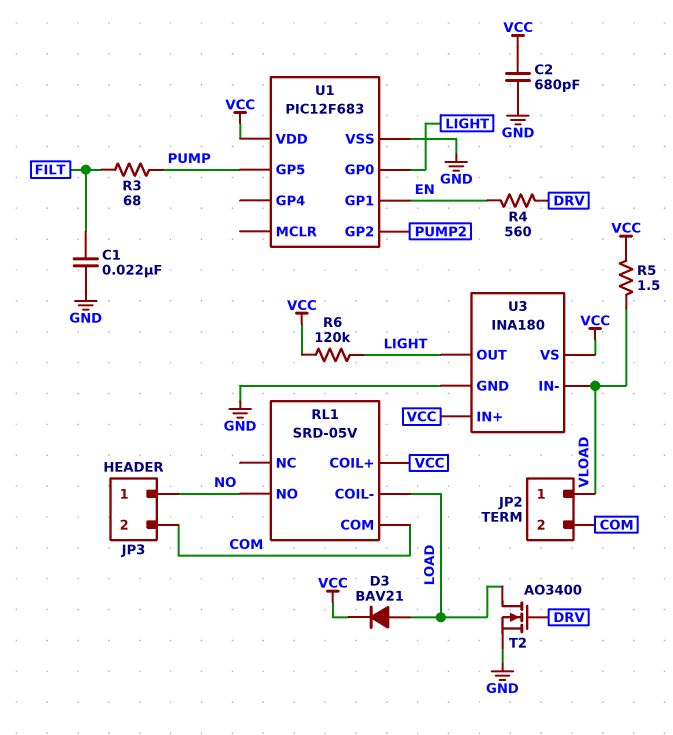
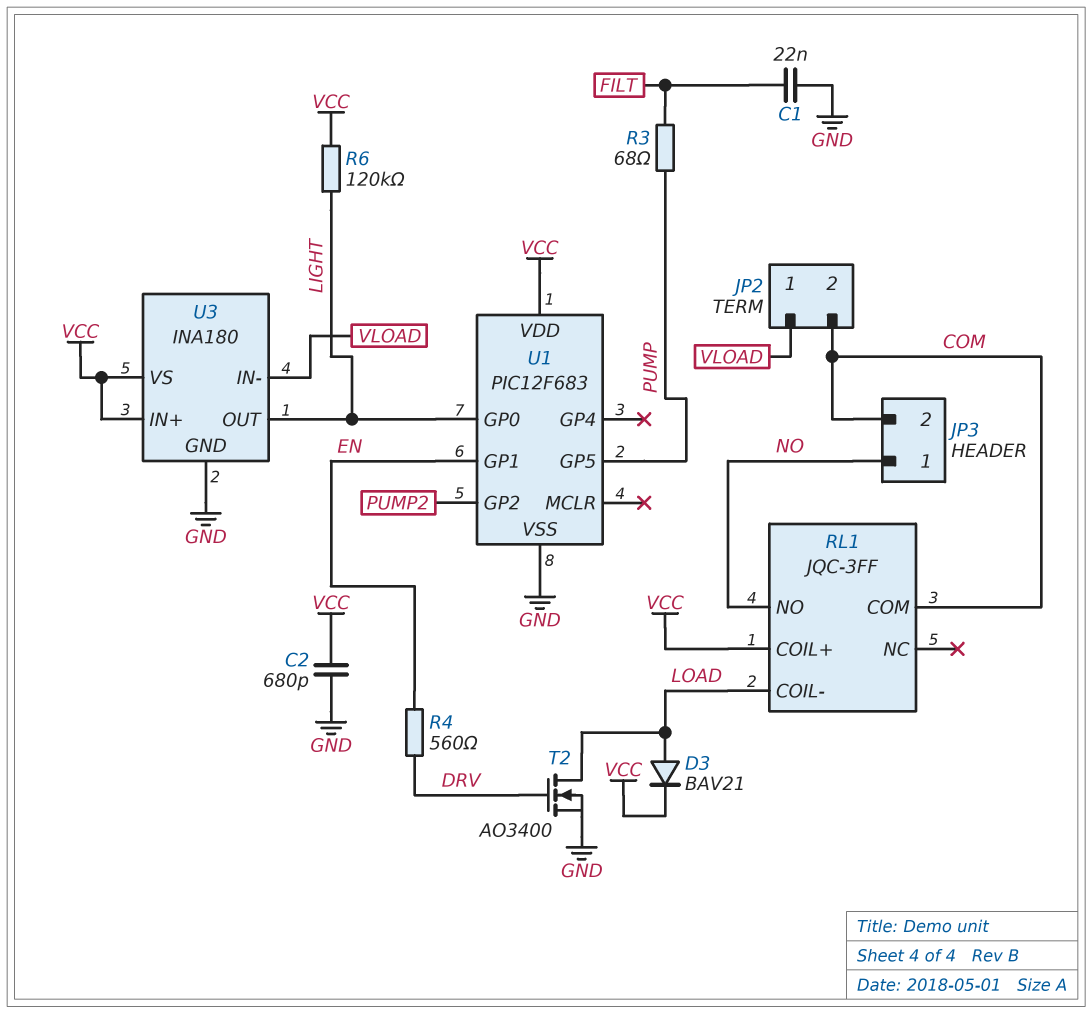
R5: 1.5 (VCC, VLOAD) -> none
RL1: SRD-05V -> JQC-3FF

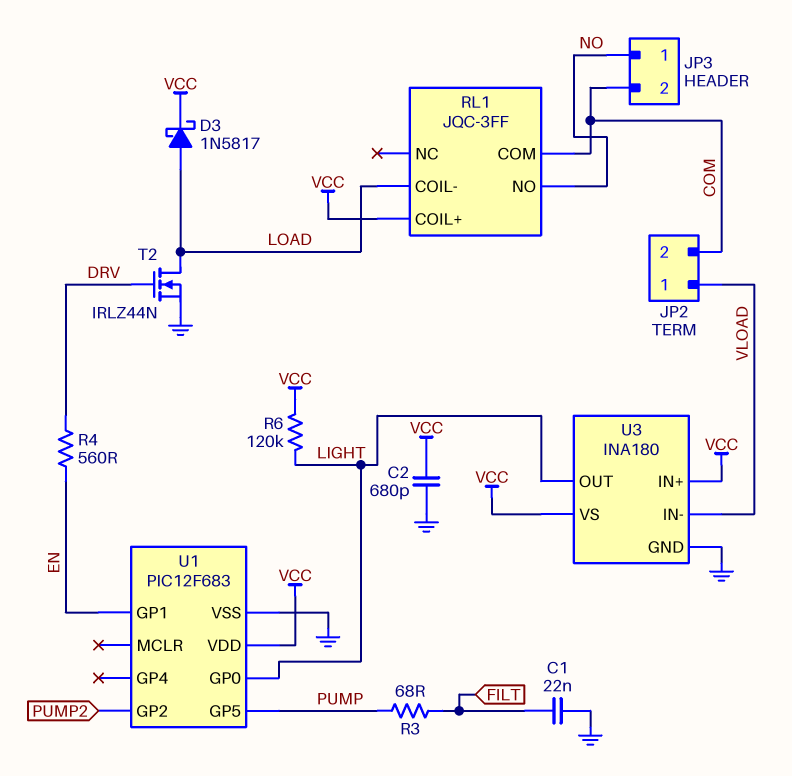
D3: diode BAV21 (A LOAD, K VCC) -> schottky 1N5817 (A LOAD, K VCC)
T2: NMOS AO3400 (G DRV, D LOAD, S GND) -> NMOS IRLZ44N (G DRV, D LOAD, S GND)

